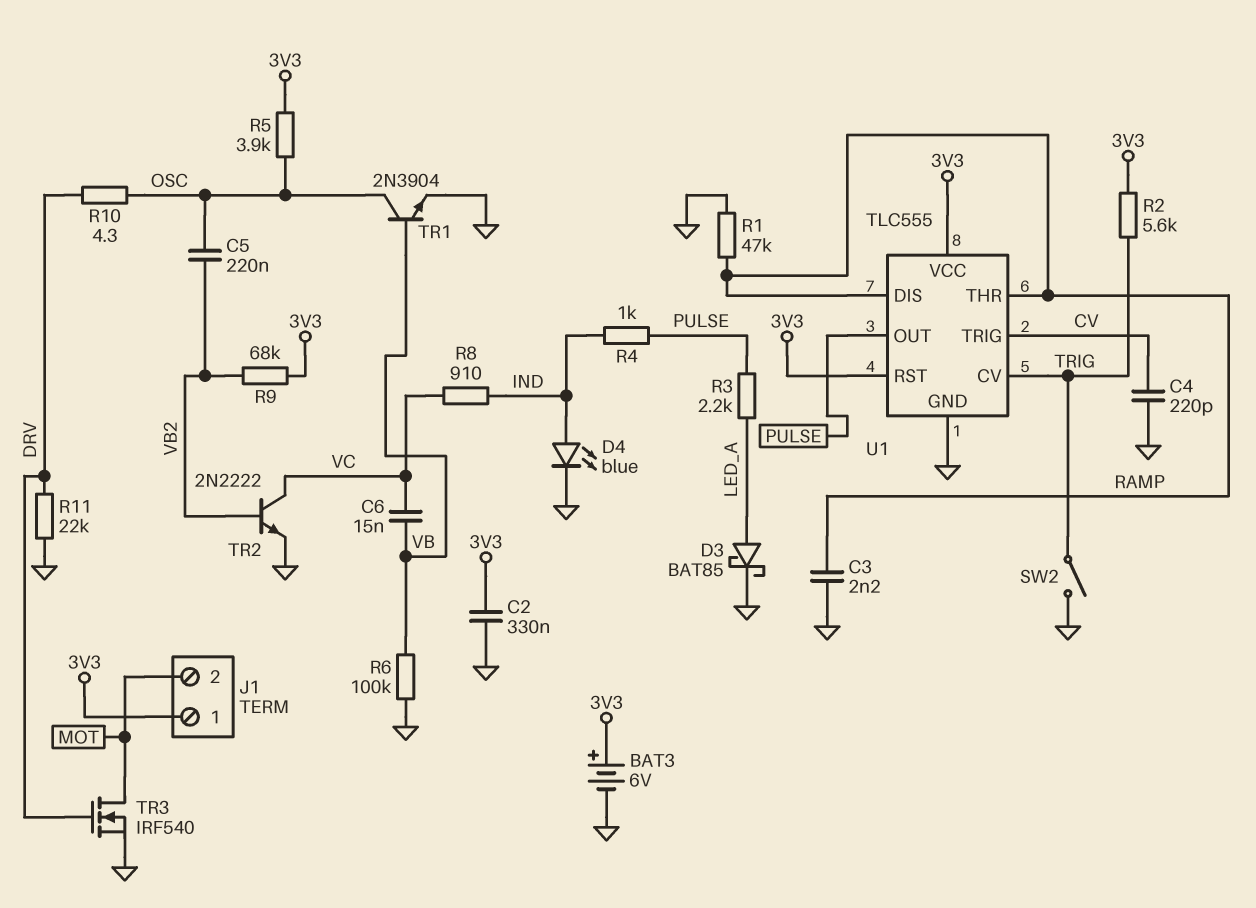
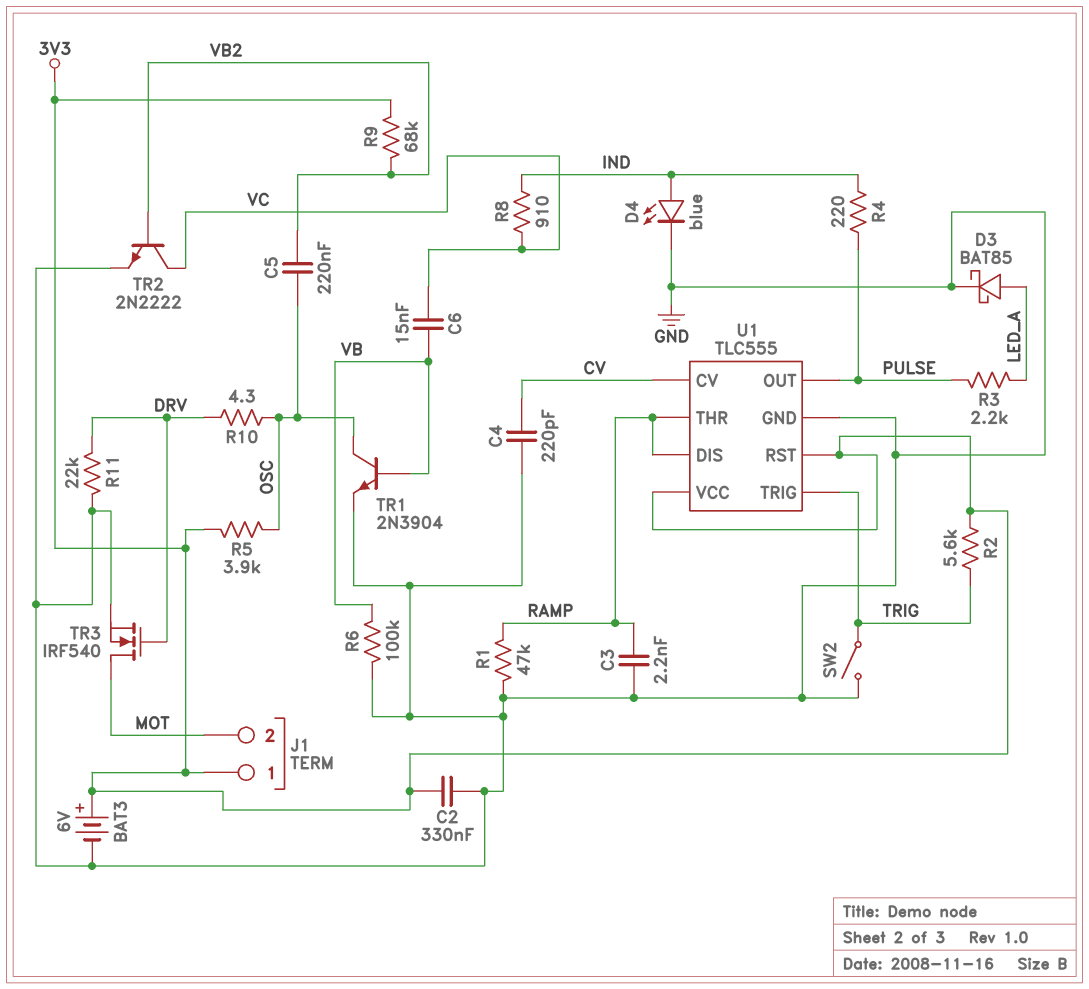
R4: 1k (IND, PULSE) -> 220 (IND, PULSE)
U1 pin CV: TRIG -> CV
U1 pin TRIG: CV -> TRIG

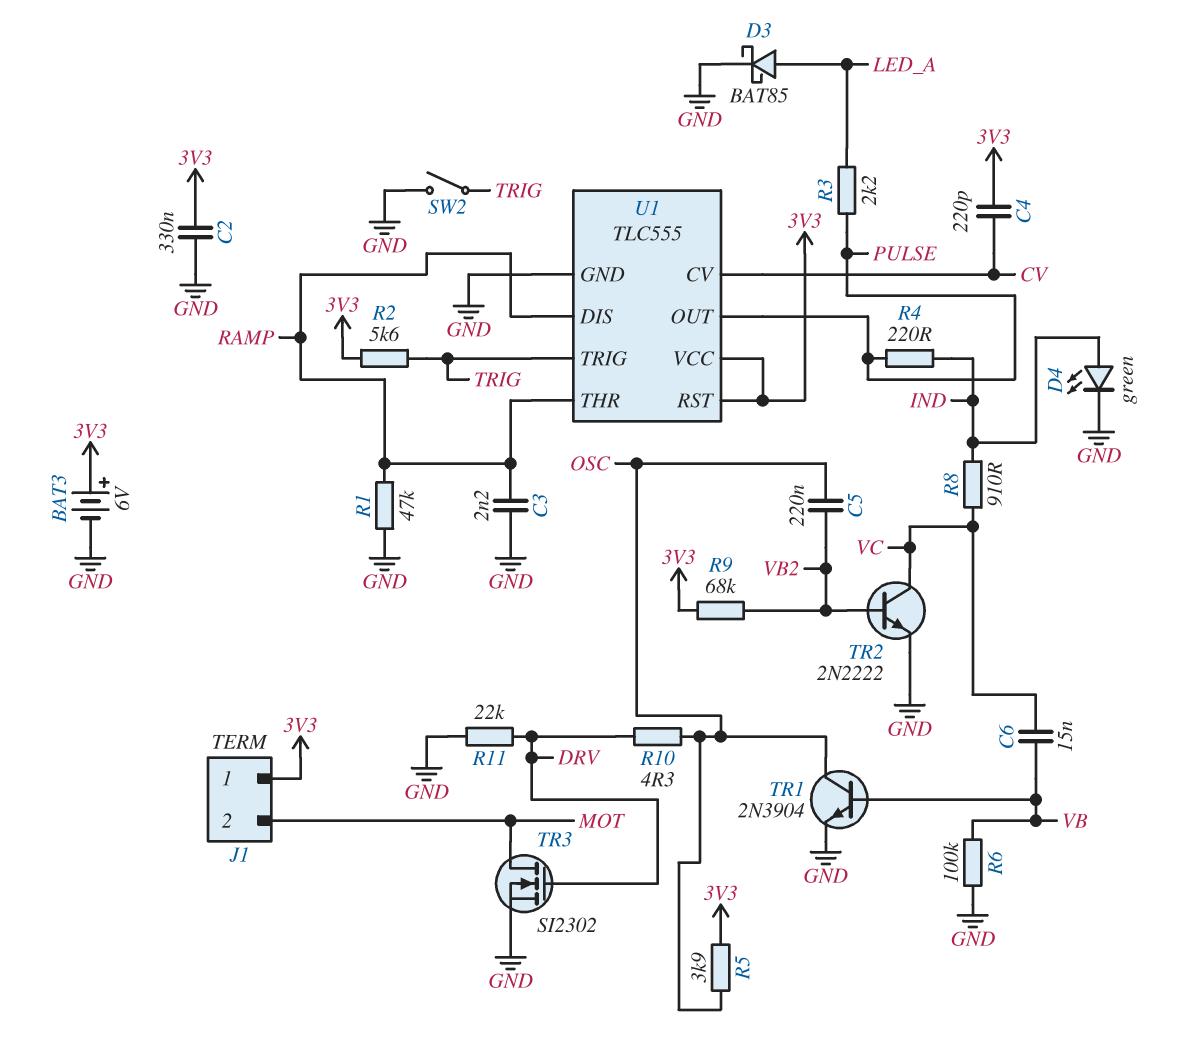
C4: 220pF (CV, GND) -> 220pF (3V3, CV)
D4: LED blue (A IND, K GND) -> LED green (A IND, K GND)
TR3: NMOS IRF540 (G DRV, D MOT, S GND) -> NMOS SI2302 (G DRV, D MOT, S GND)

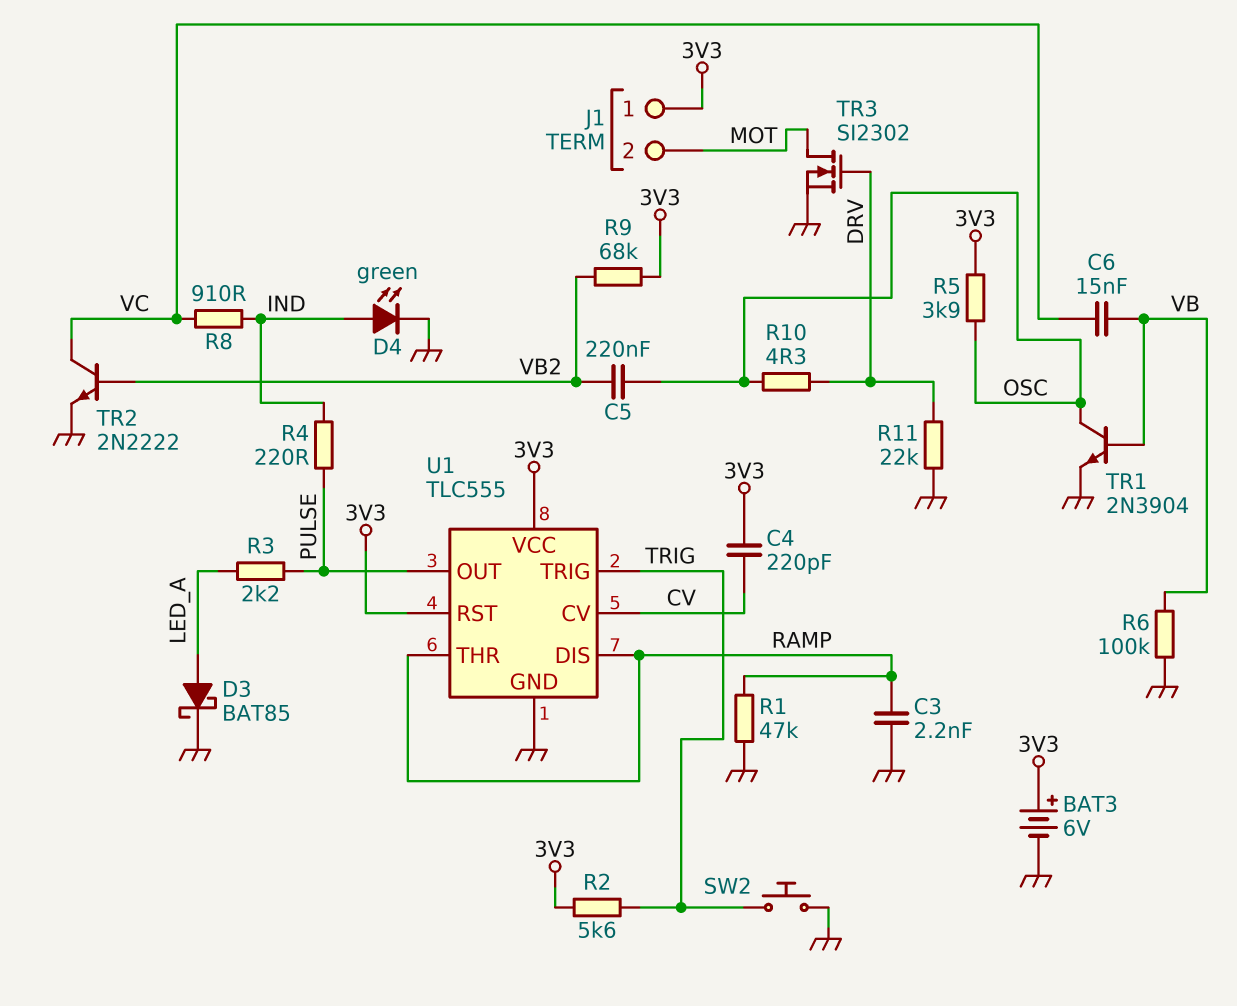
C2: 330nF (3V3, GND) -> none
SW2: switch (GND, TRIG) -> button (GND, TRIG)

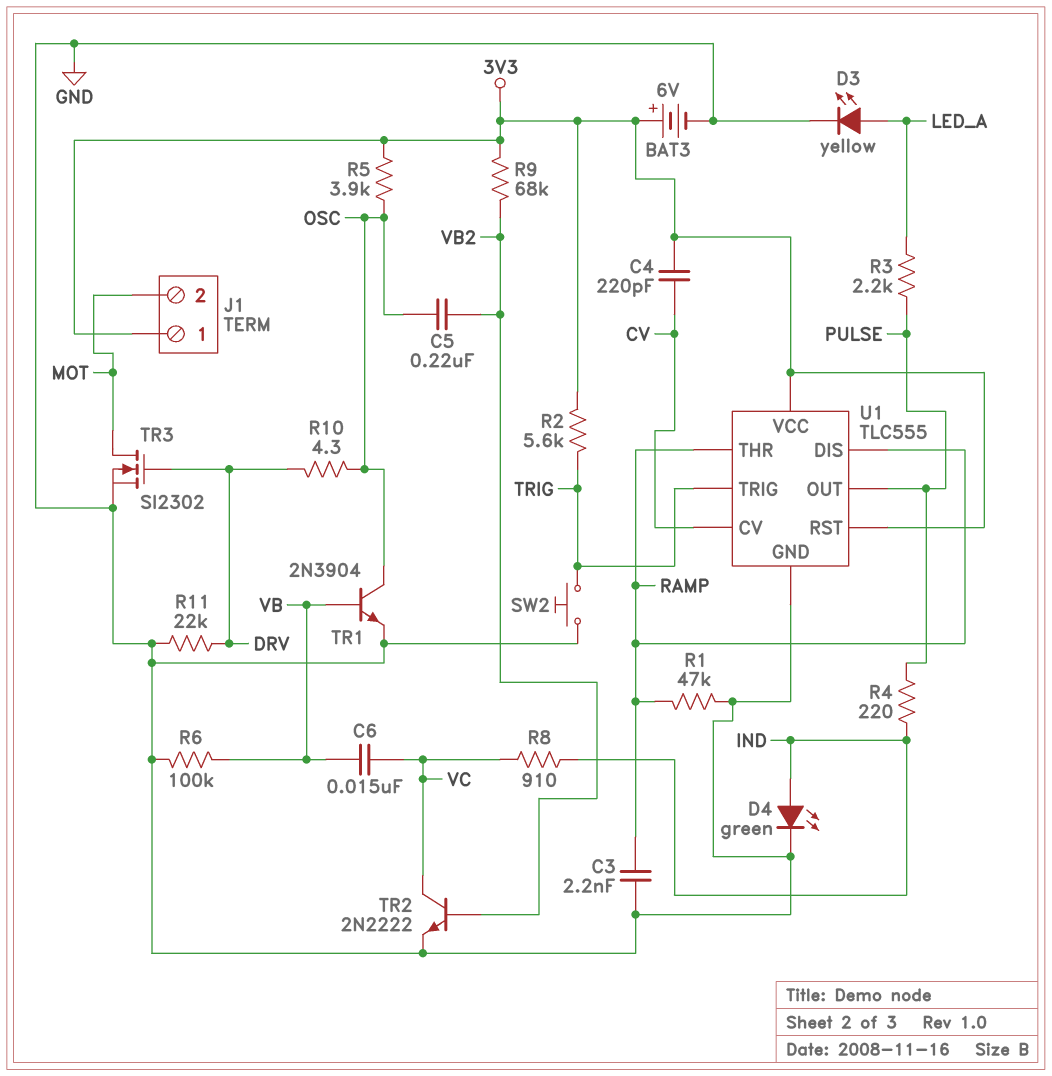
D3: schottky BAT85 (A LED_A, K GND) -> LED yellow (A LED_A, K GND)

